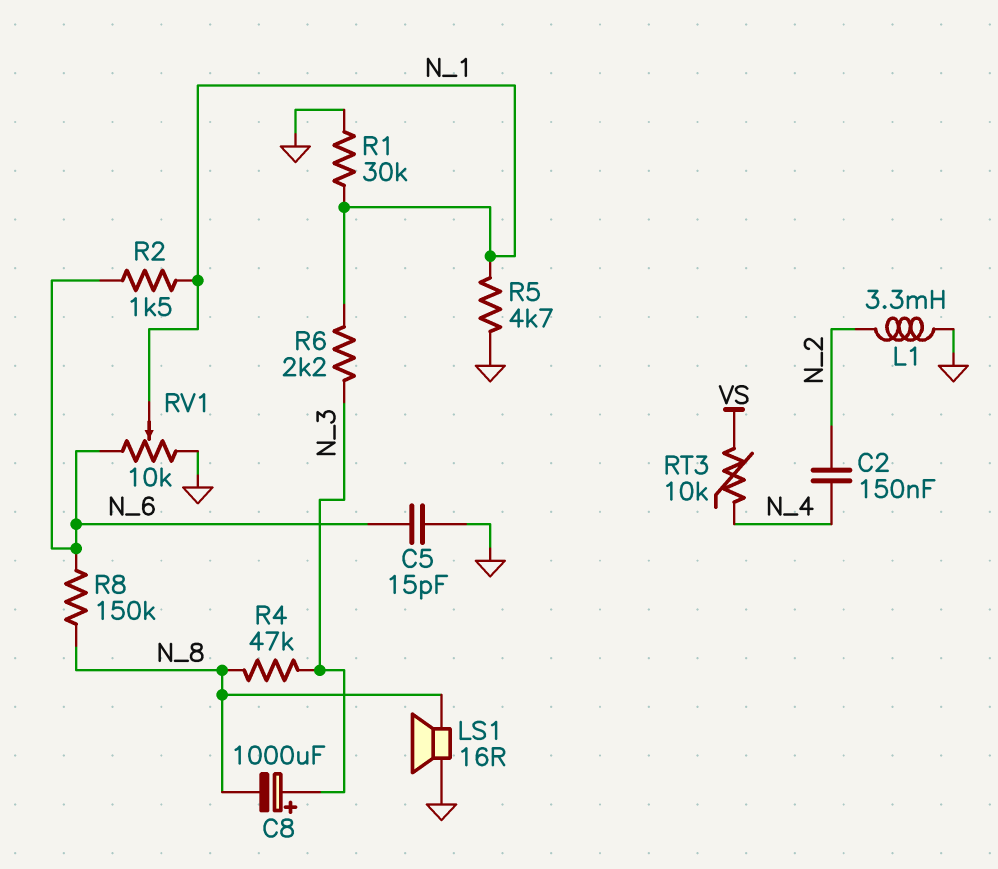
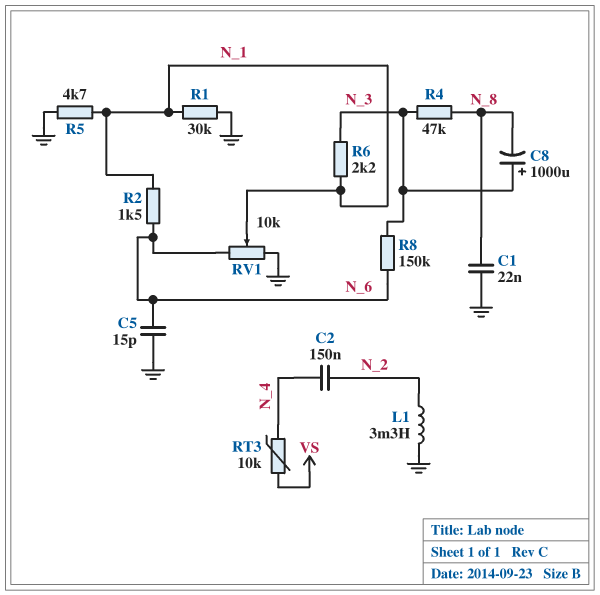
C1: none -> 22nF (GND, N_8)
LS1: speaker 16R (GND, N_8) -> none
R8: 150k (N_6, N_8) -> 150k (N_3, N_6)

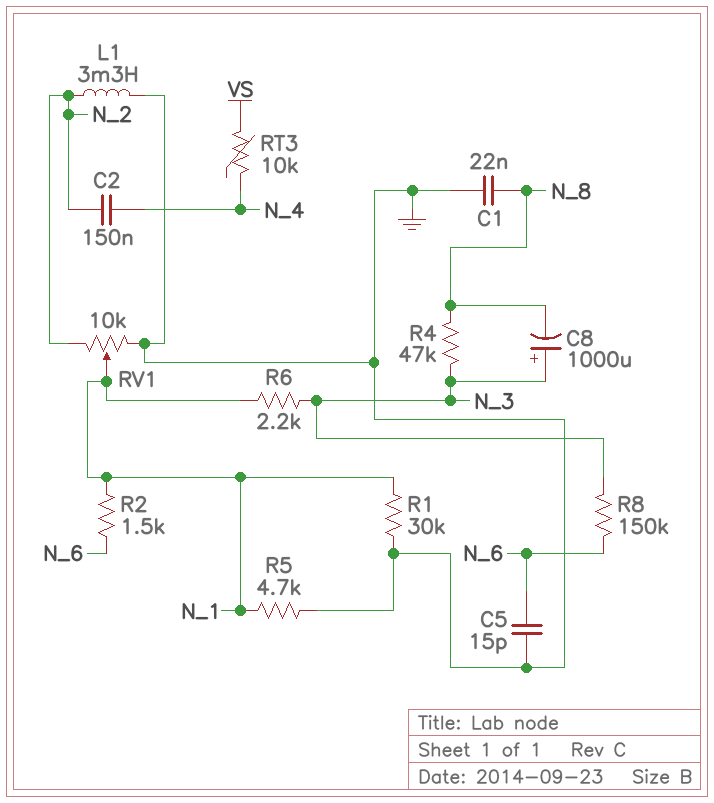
RV1: 10k (GND, N_6, wiper N_1) -> 10k (GND, N_2, wiper N_1)

